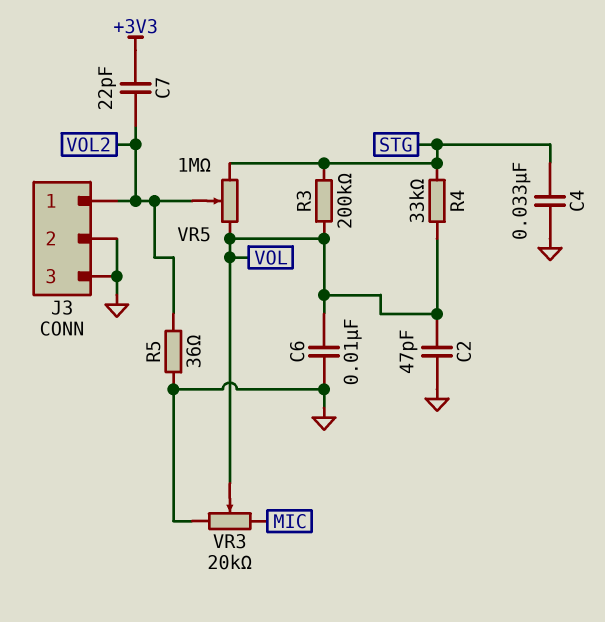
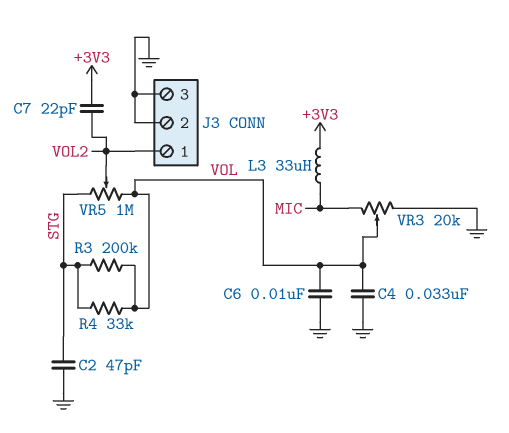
C2: 47pF (GND, VOL) -> 47pF (GND, STG)
C4: 33nF (GND, STG) -> 33nF (GND, VOL)
L3: none -> 33uH (+3V3, MIC)
R5: 36 (GND, VOL2) -> none

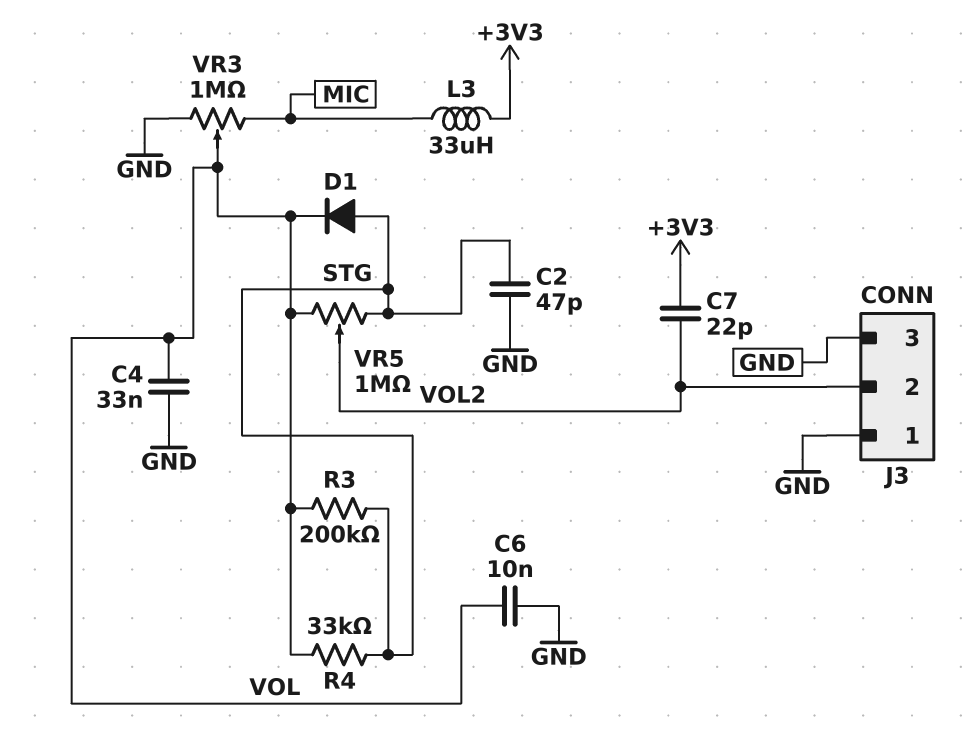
D1: none -> diode (A STG, K VOL)
J3 pin 1: VOL2 -> GND
J3 pin 2: GND -> VOL2
VR3: 20k (GND, MIC, wiper VOL) -> 1M (GND, MIC, wiper VOL)

